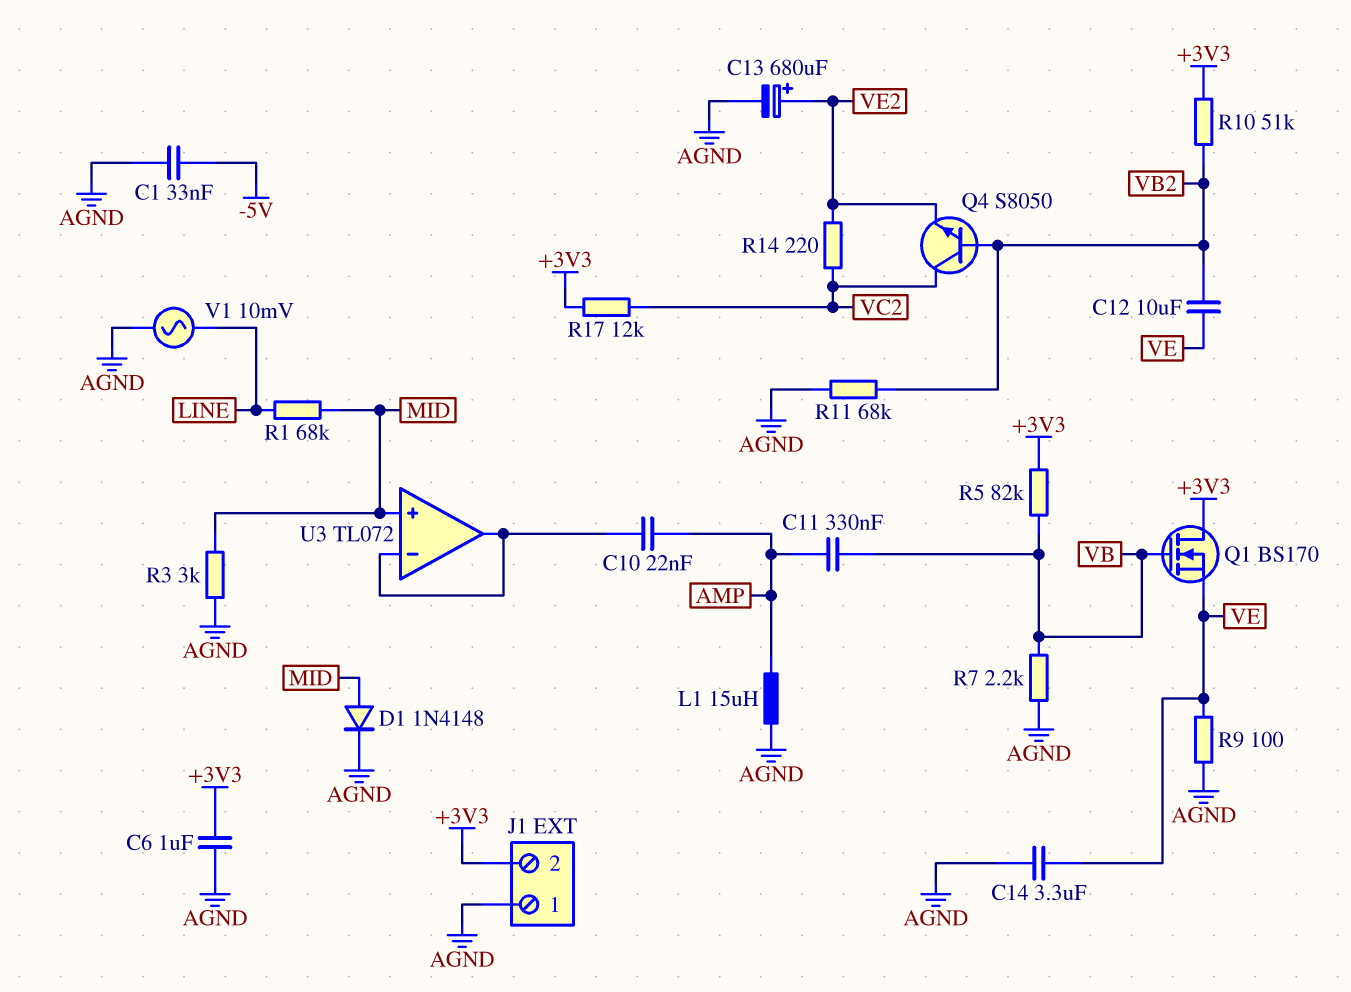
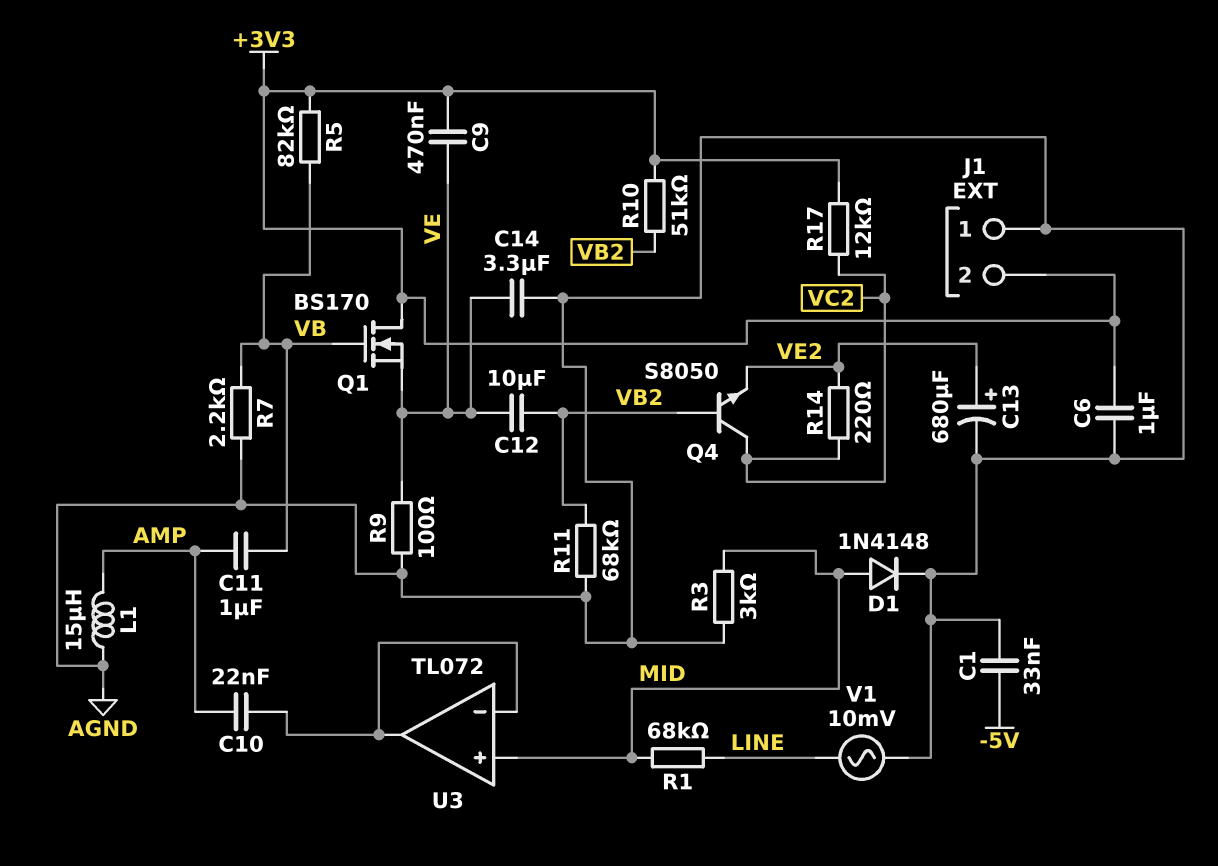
C9: none -> 470nF (+3V3, VE)
C11: 330nF (AMP, VB) -> 1uF (AMP, VB)

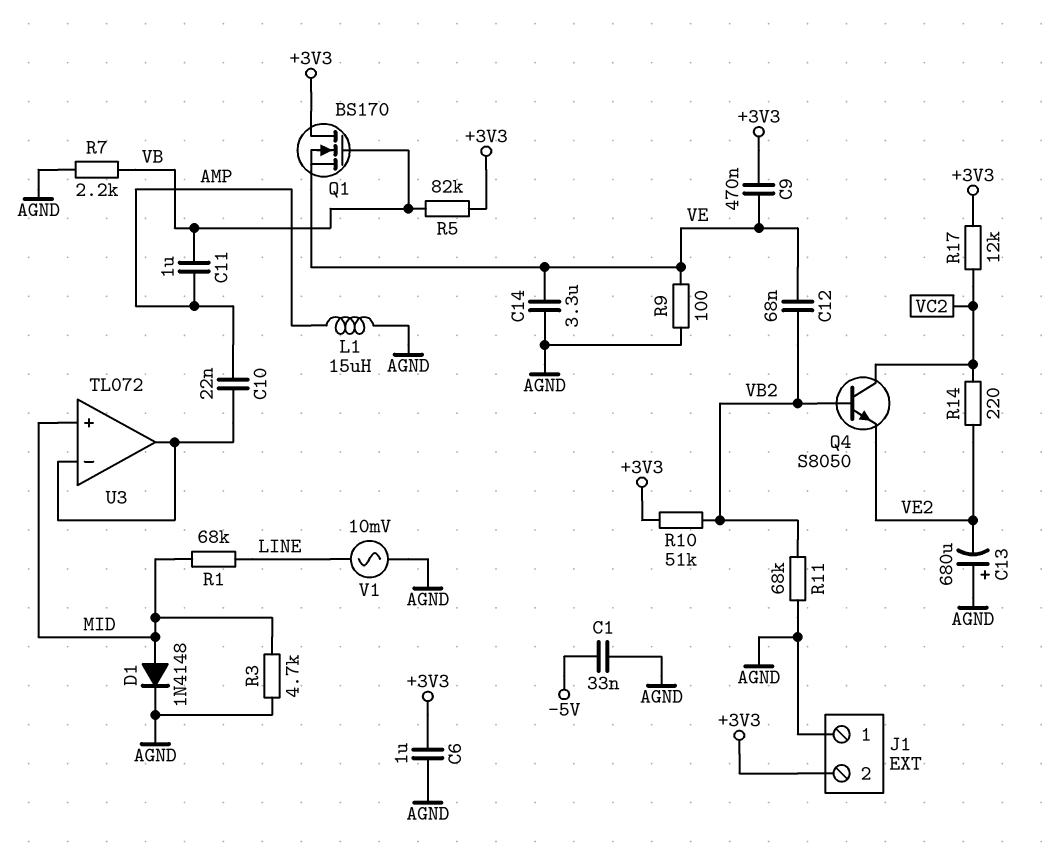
C12: 10uF (VB2, VE) -> 68nF (VB2, VE)
C13: 680uF (plus VE2, minus AGND) -> 680uF (plus AGND, minus VE2)
R3: 3k (AGND, MID) -> 4.7k (AGND, MID)

